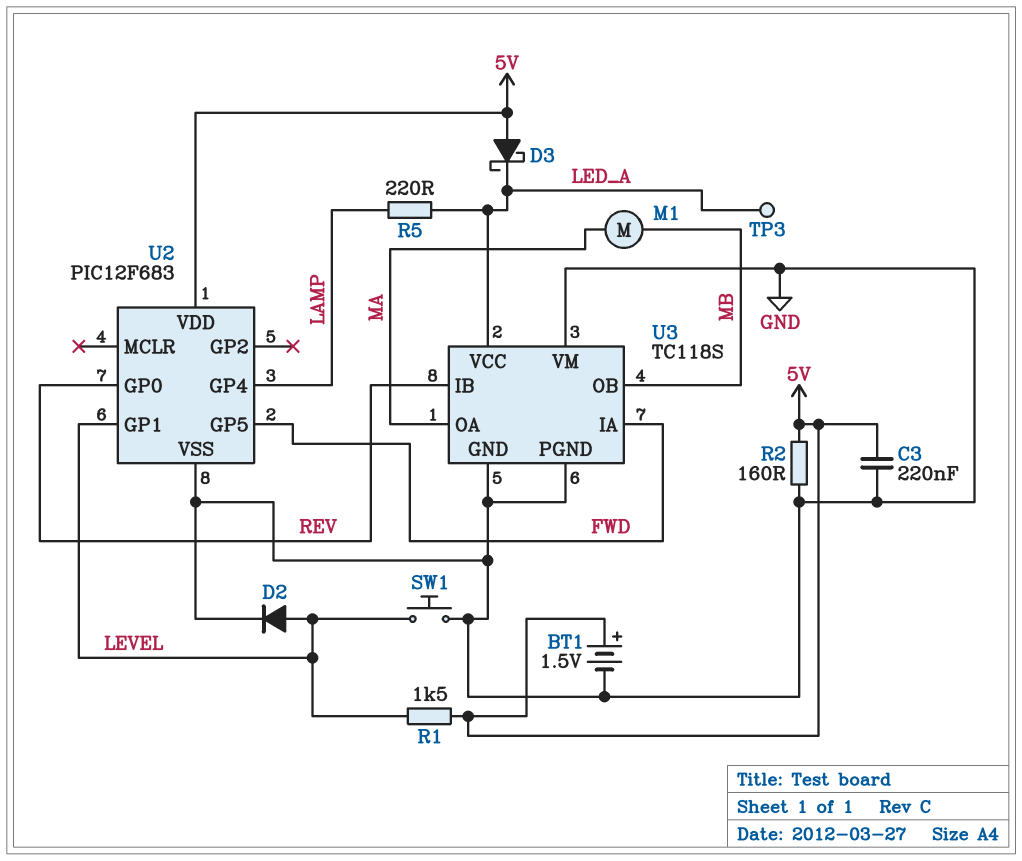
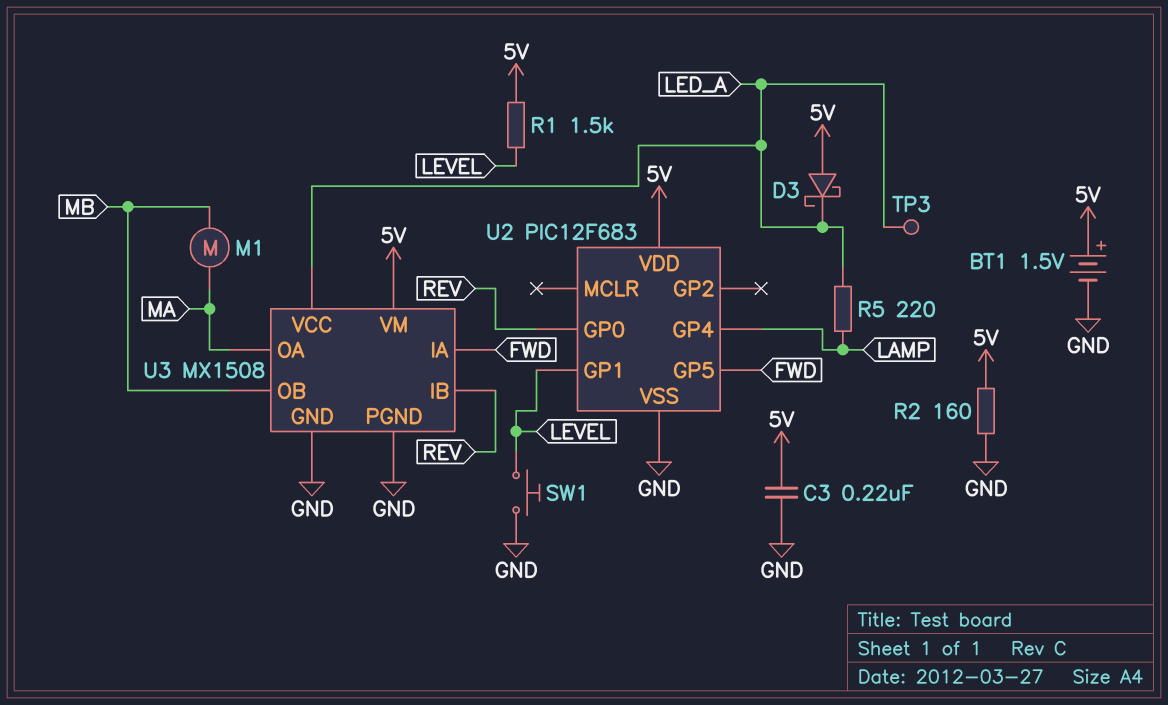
D2: diode (A LEVEL, K GND) -> none
U3: TC118S -> MX1508
U3 pin VM: GND -> 5V

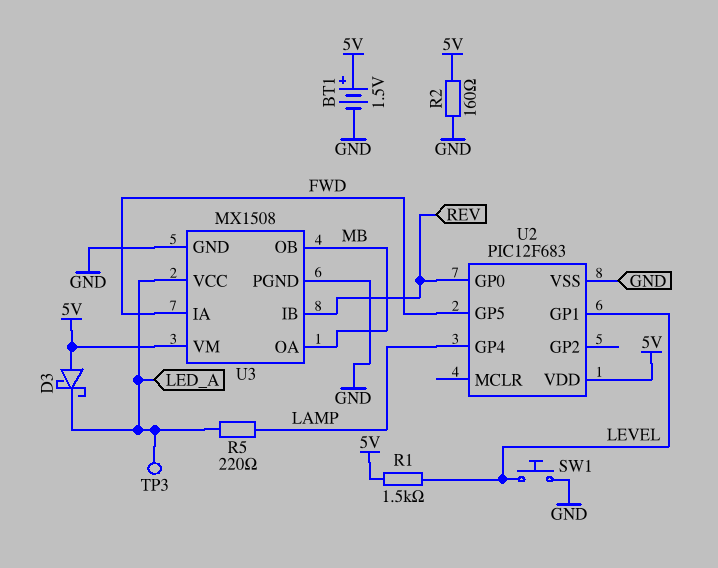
C3: 220nF (5V, GND) -> none
M1: motor (MA, MB) -> none
U3 pin OA: MA -> MB

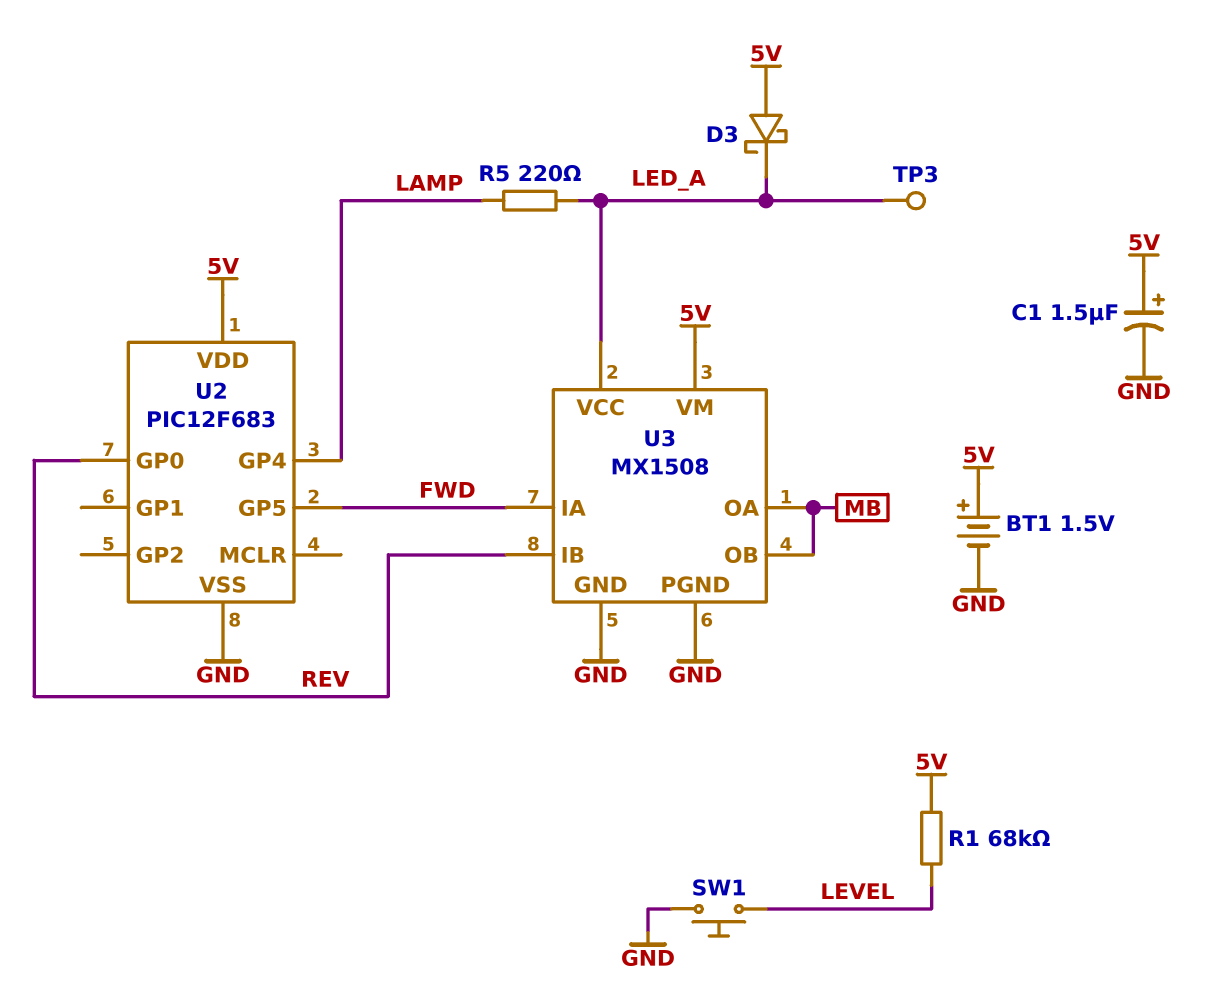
C1: none -> 1.5uF (plus 5V, minus GND)
R1: 1.5k (5V, LEVEL) -> 68k (5V, LEVEL)
R2: 160 (5V, GND) -> none
U2 pin GP1: LEVEL -> none

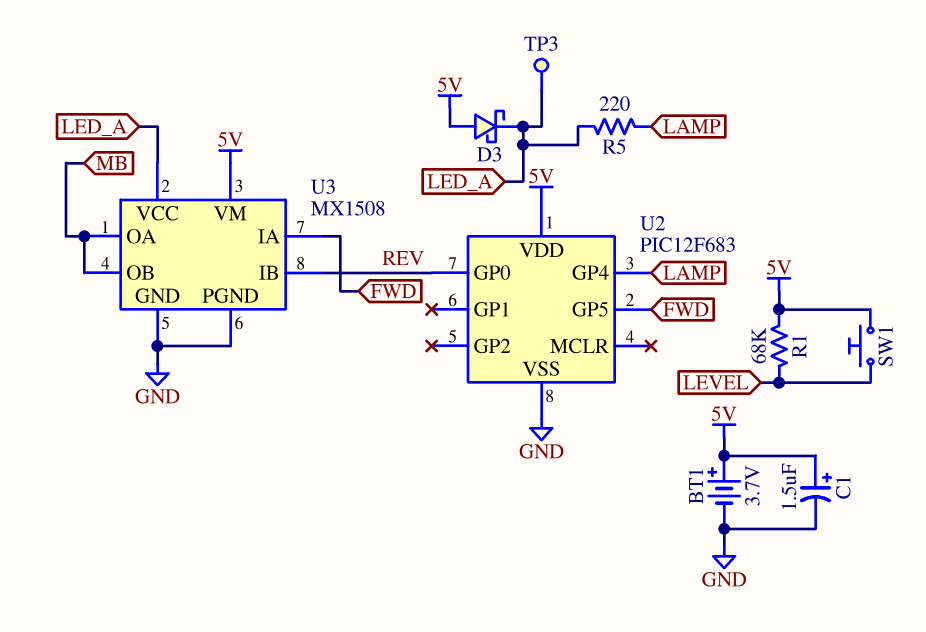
BT1: 1.5V (plus 5V, minus GND) -> 3.7V (plus 5V, minus GND)
SW1: button (GND, LEVEL) -> button (5V, LEVEL)

